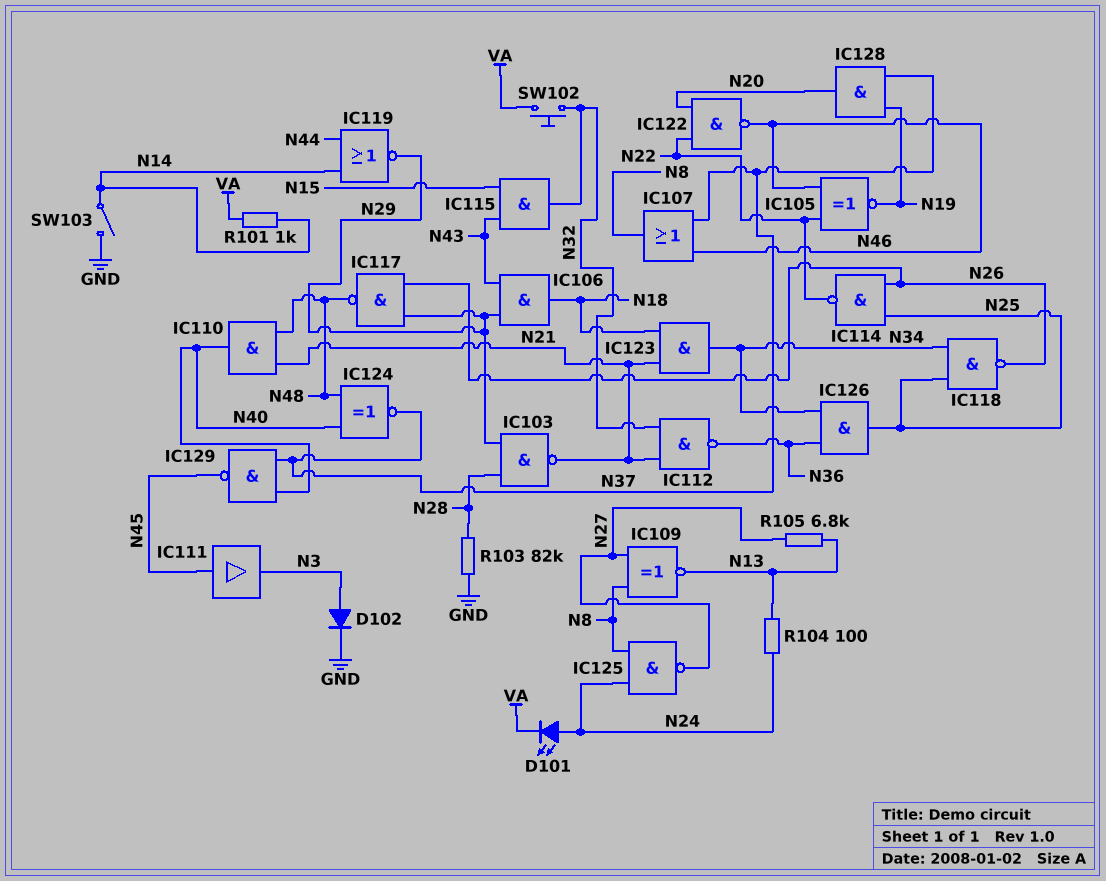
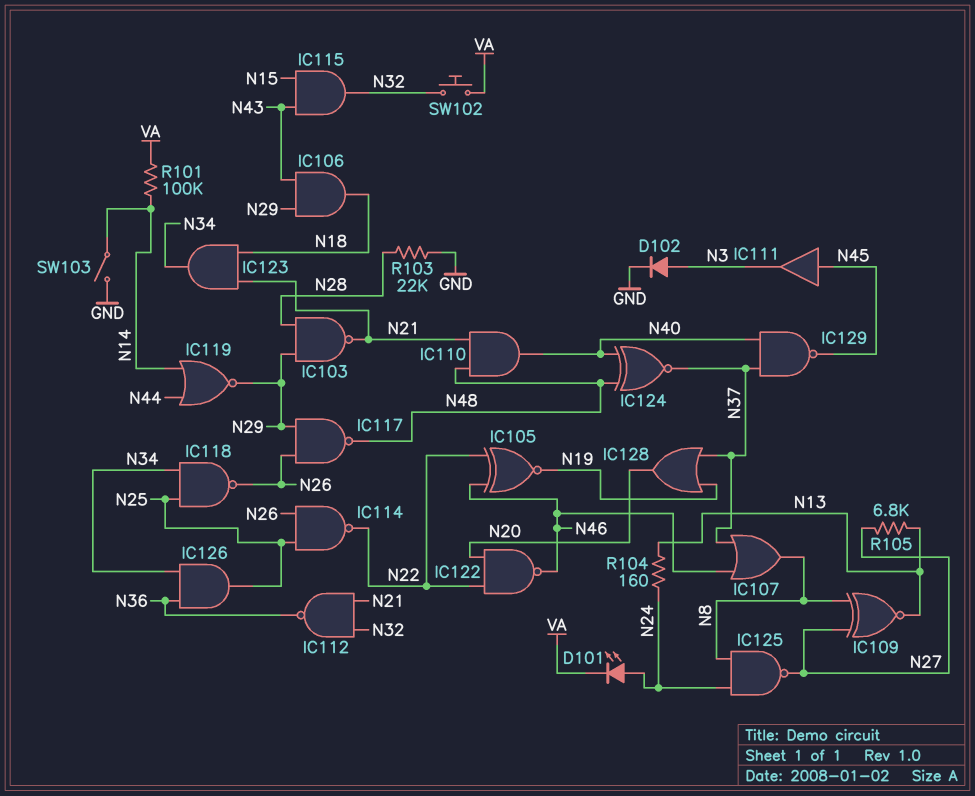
IC128: AND (in N19, in N37, out N20) -> OR (in N19, in N37, out N20)
R101: 1k (N14, VA) -> 100k (N14, VA)
R103: 82k (GND, N28) -> 22k (GND, N28)
R104: 100 (N13, N24) -> 160 (N13, N24)

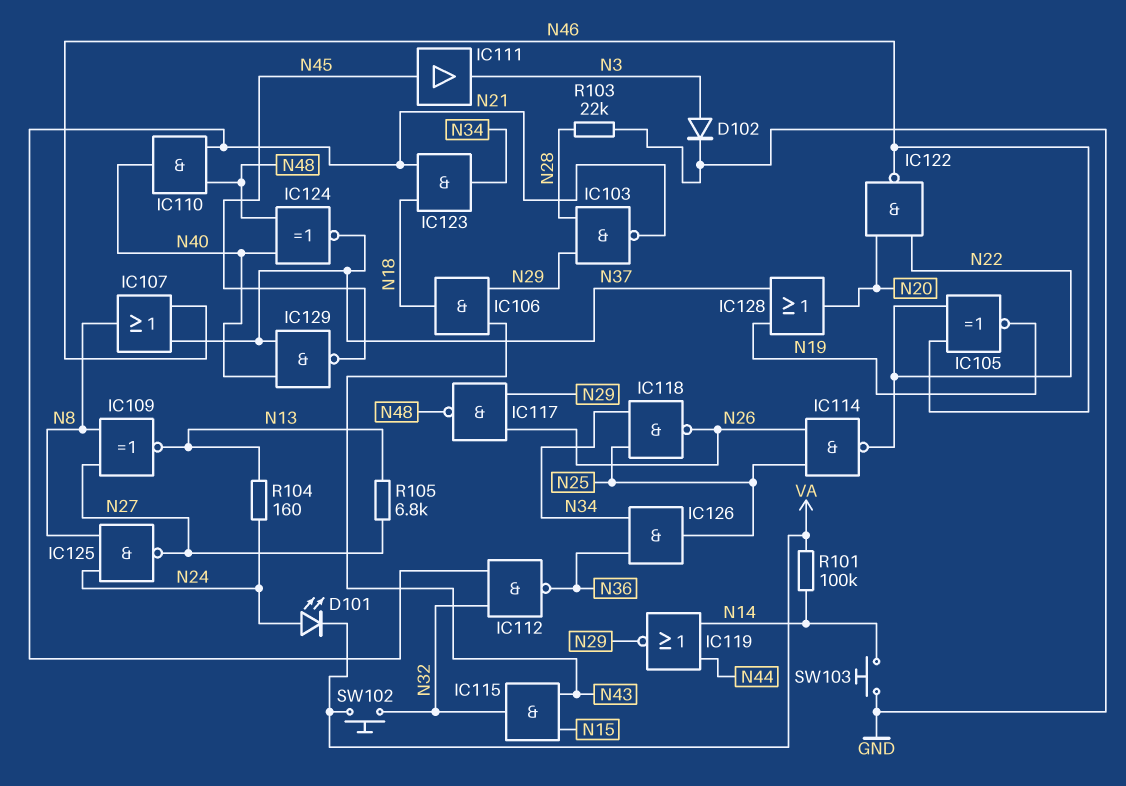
SW103: switch (GND, N14) -> button (GND, N14)

